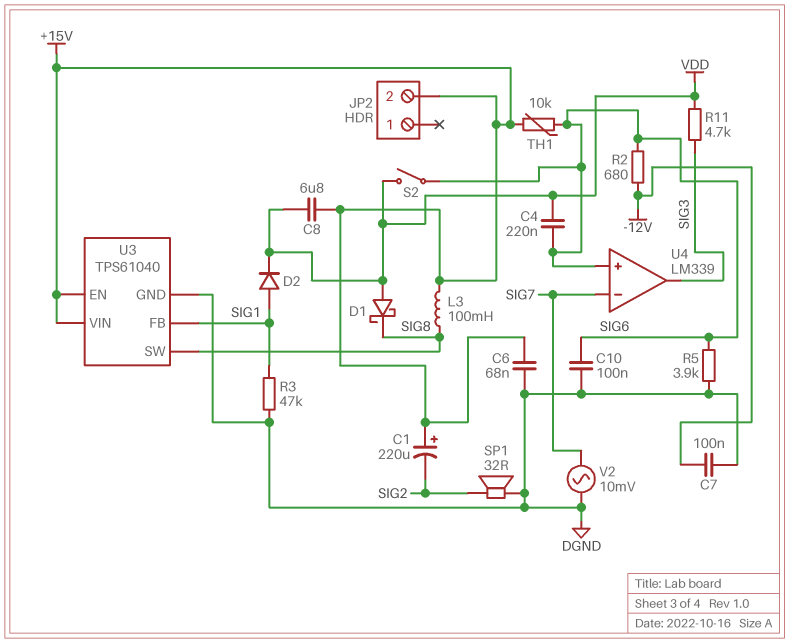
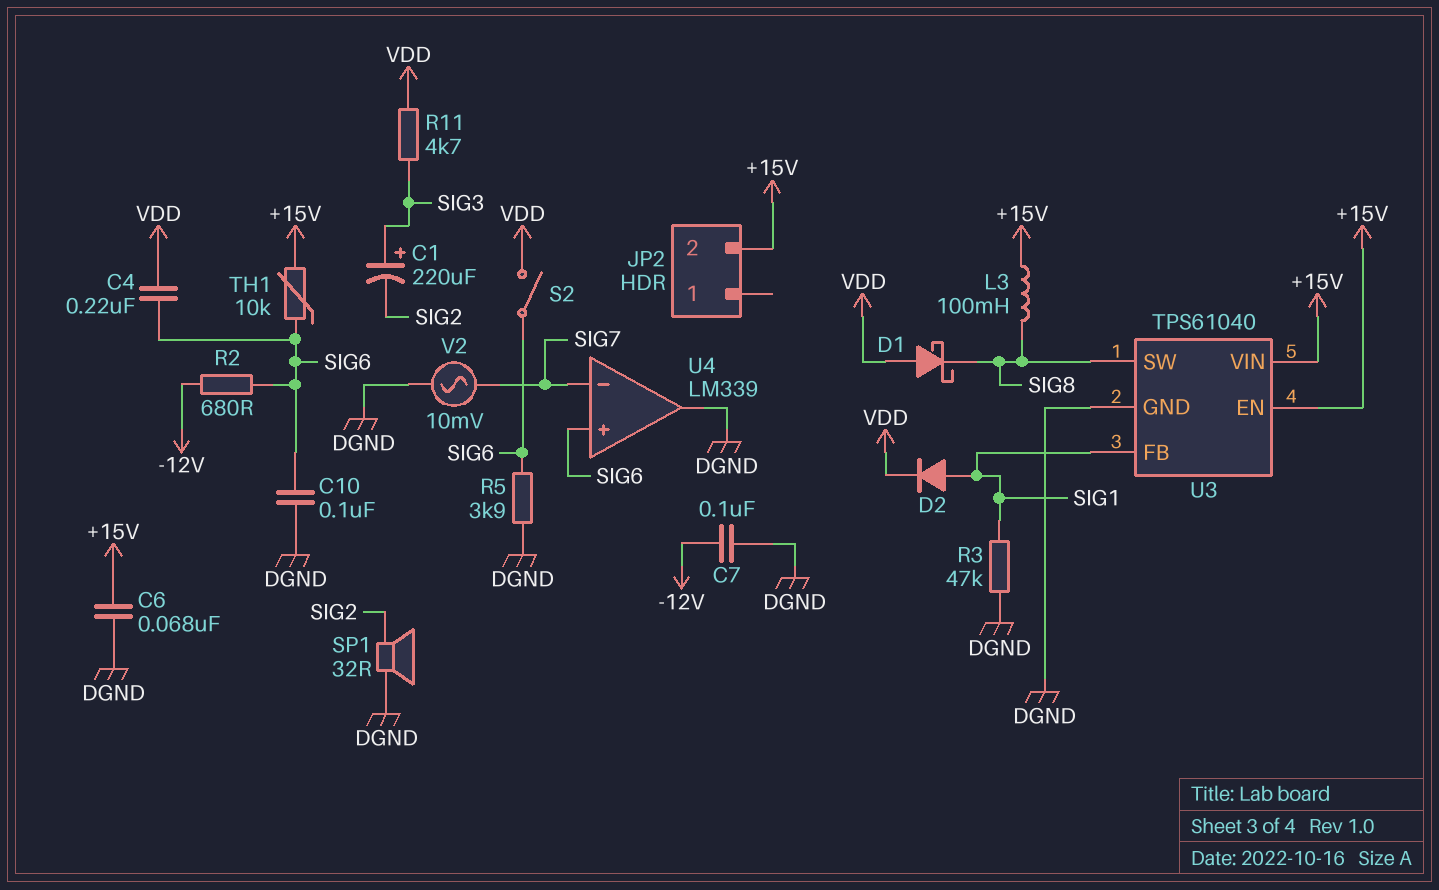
C1: 220uF (plus +15V, minus SIG2) -> 220uF (plus SIG3, minus SIG2)
C8: 6.8uF (+15V, VDD) -> none
U4 pin out: SIG3 -> DGND

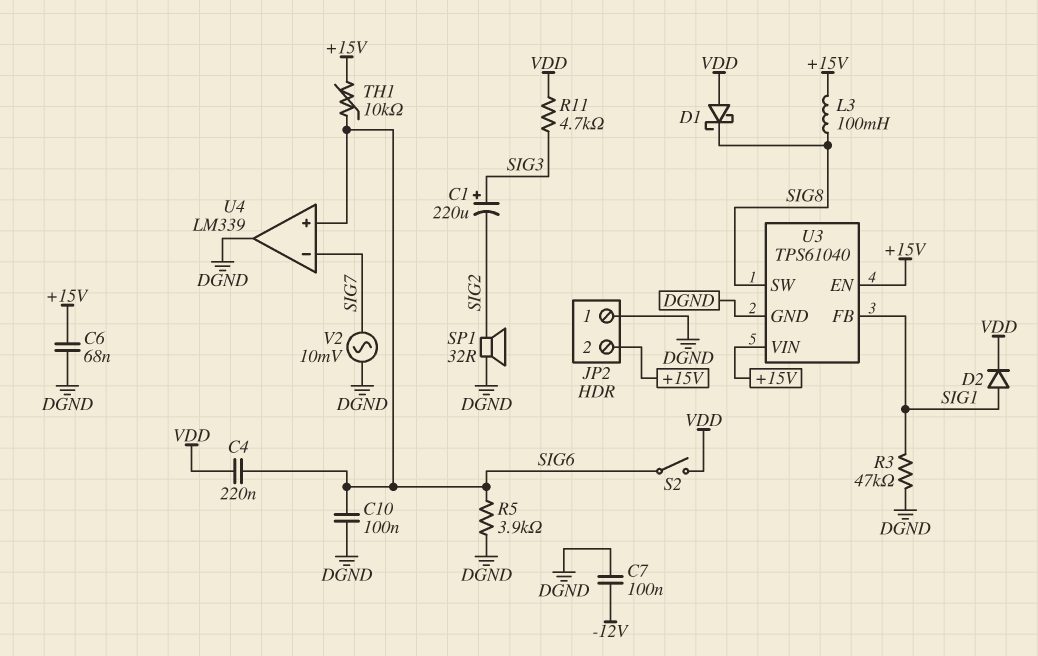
JP2 pin 1: none -> DGND
R2: 680 (-12V, SIG6) -> none

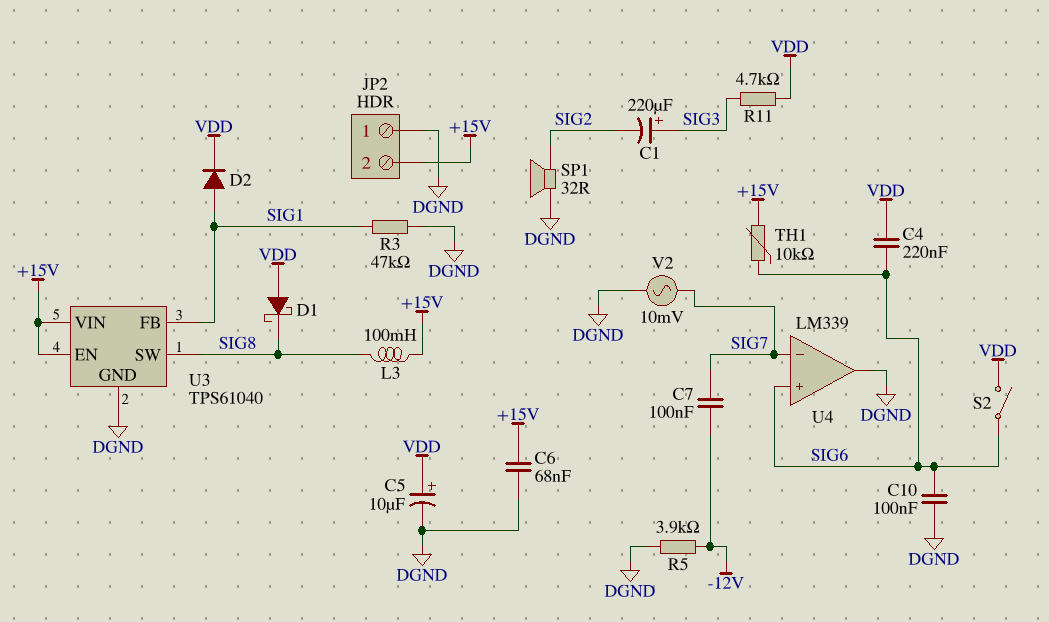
C5: none -> 10uF (plus VDD, minus DGND)
C7: 100nF (-12V, DGND) -> 100nF (-12V, SIG7)
R5: 3.9k (DGND, SIG6) -> 3.9k (-12V, DGND)

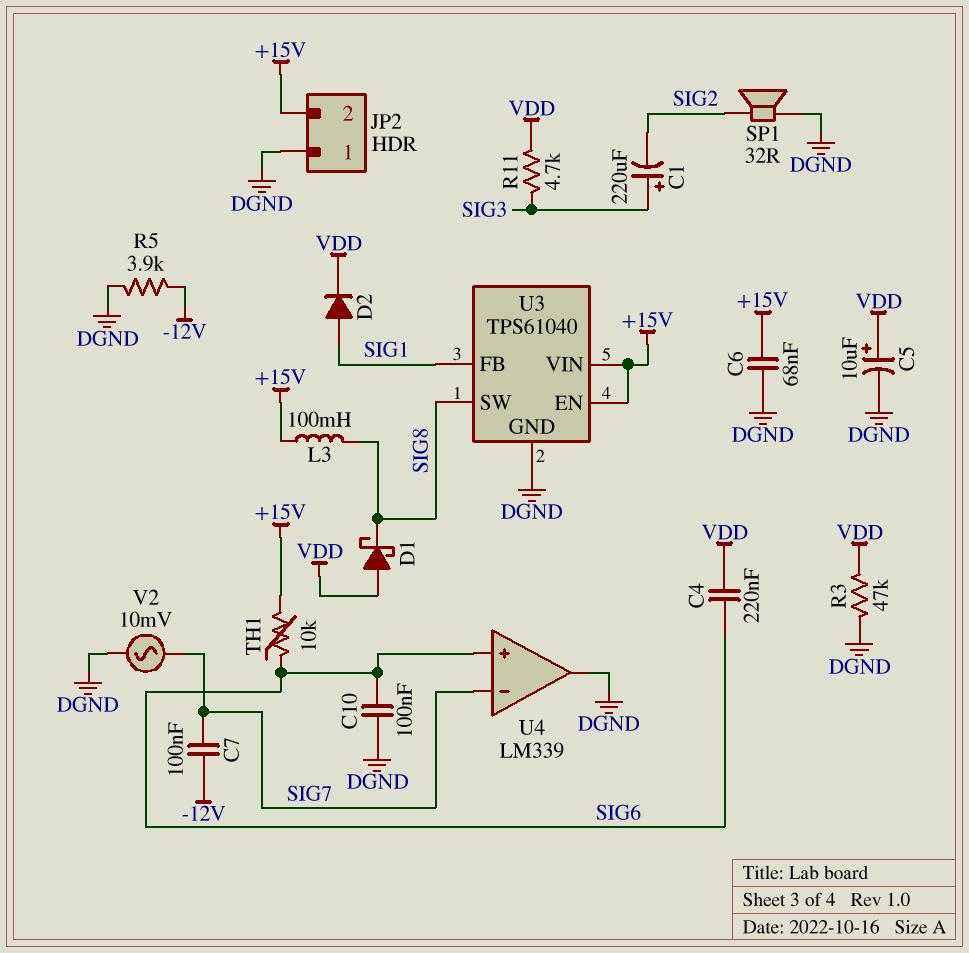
R3: 47k (DGND, SIG1) -> 47k (DGND, VDD)
S2: switch (SIG6, VDD) -> none

